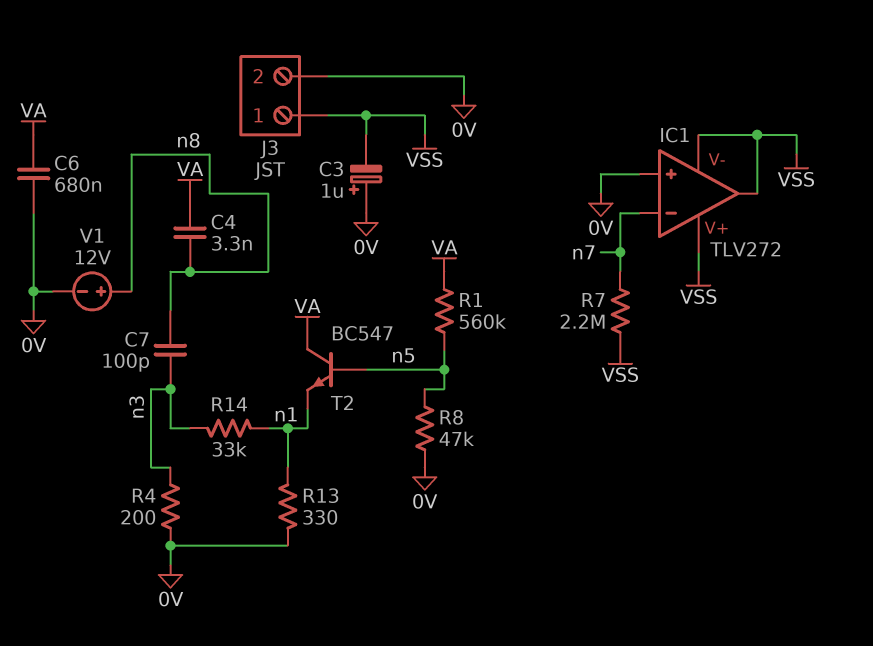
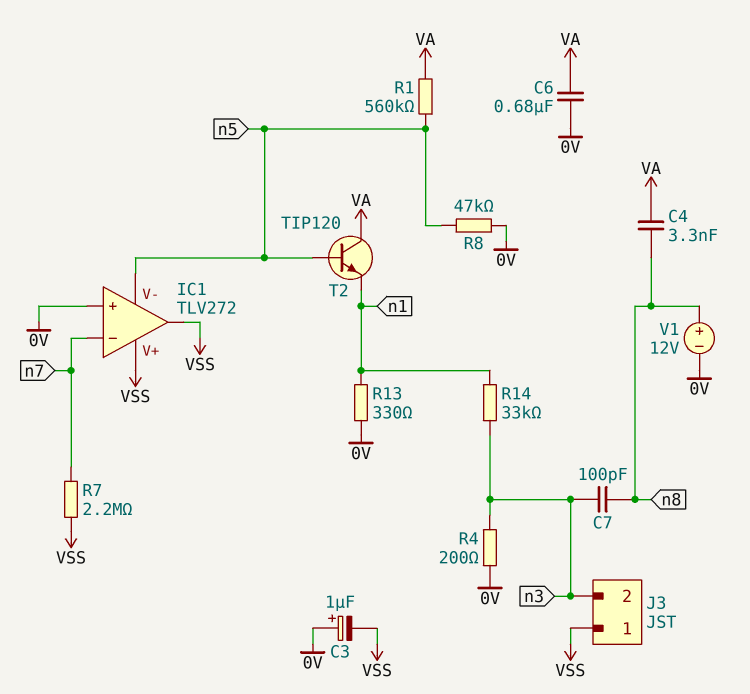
IC1 pin V-: VSS -> n5
J3 pin 2: 0V -> n3
T2: NPN BC547 (B n5, C VA, E n1) -> NPN TIP120 (B n5, C VA, E n1)

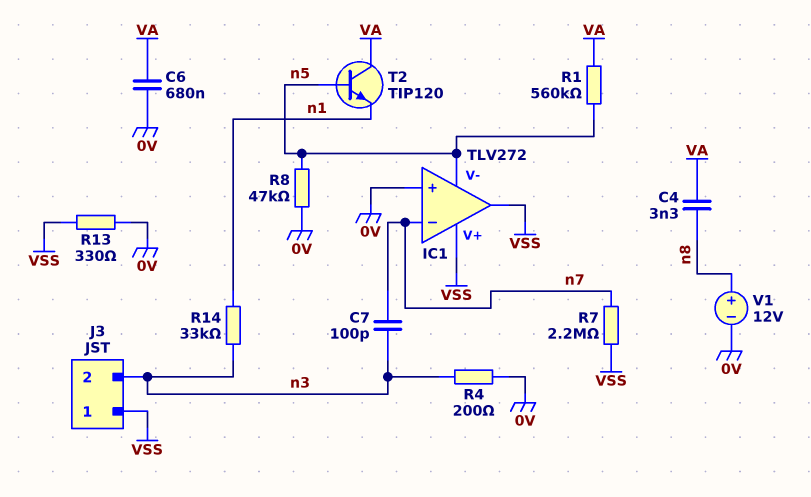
C3: 1uF (plus 0V, minus VSS) -> none
C7: 100pF (n3, n8) -> 100pF (n3, n7)
R13: 330 (0V, n1) -> 330 (0V, VSS)

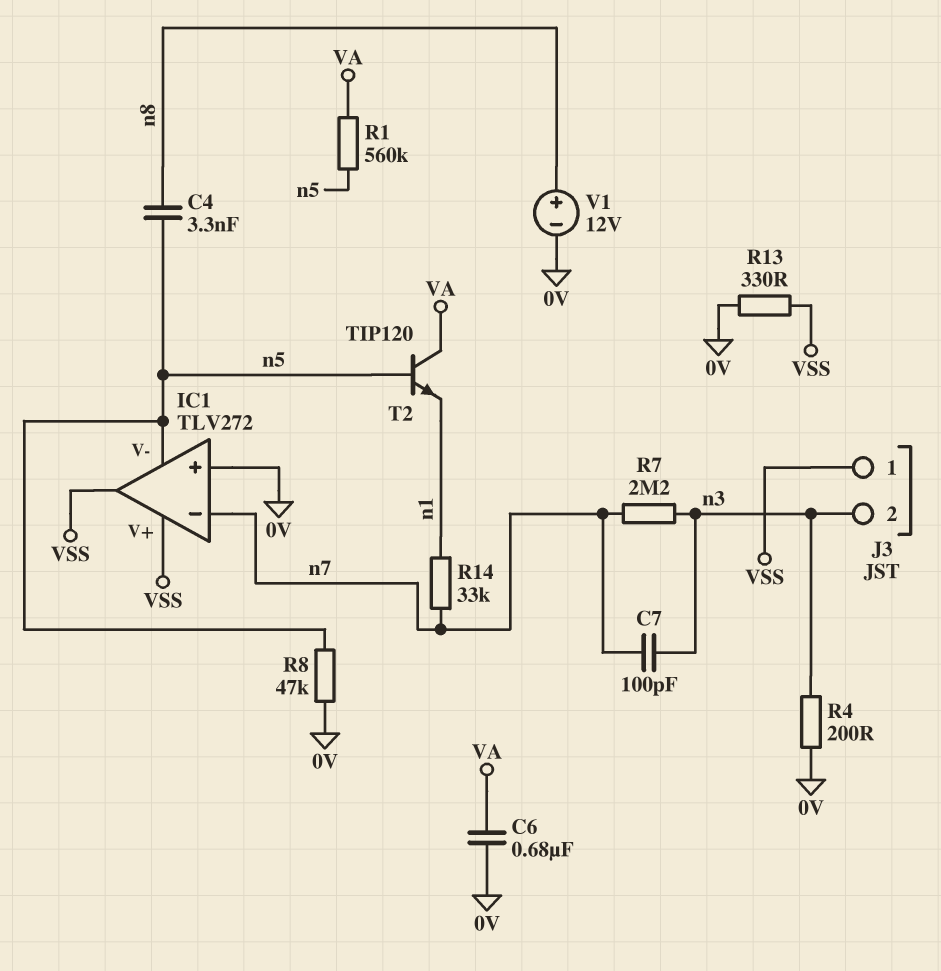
C4: 3.3nF (VA, n8) -> 3.3nF (n5, n8)
R7: 2.2M (VSS, n7) -> 2.2M (n3, n7)
R14: 33k (n1, n3) -> 33k (n1, n7)

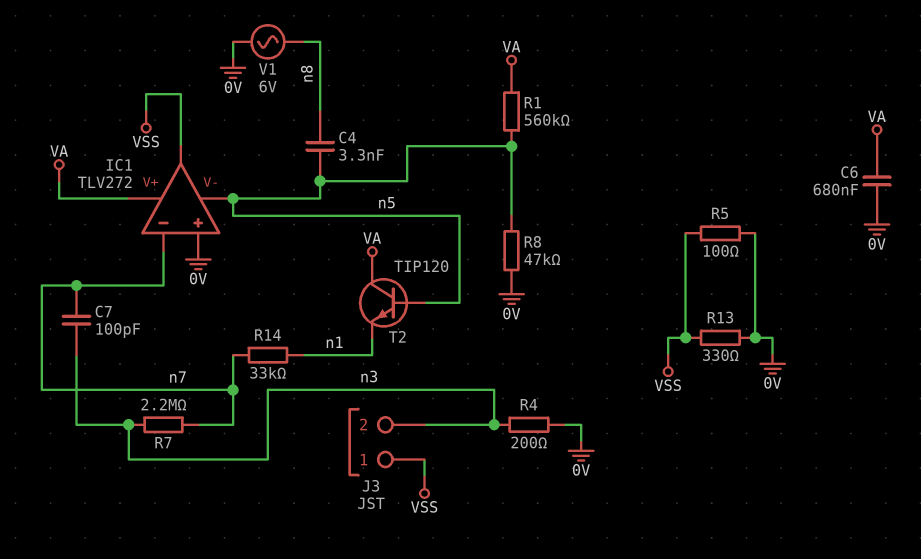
IC1 pin V+: VSS -> VA
R5: none -> 100 (0V, VSS)
V1: 12V (plus n8, minus 0V) -> AC 6V (0V, n8)

